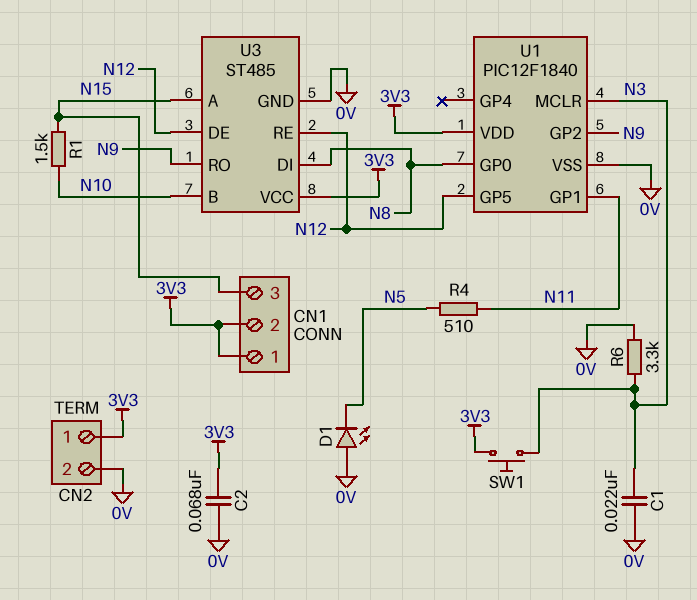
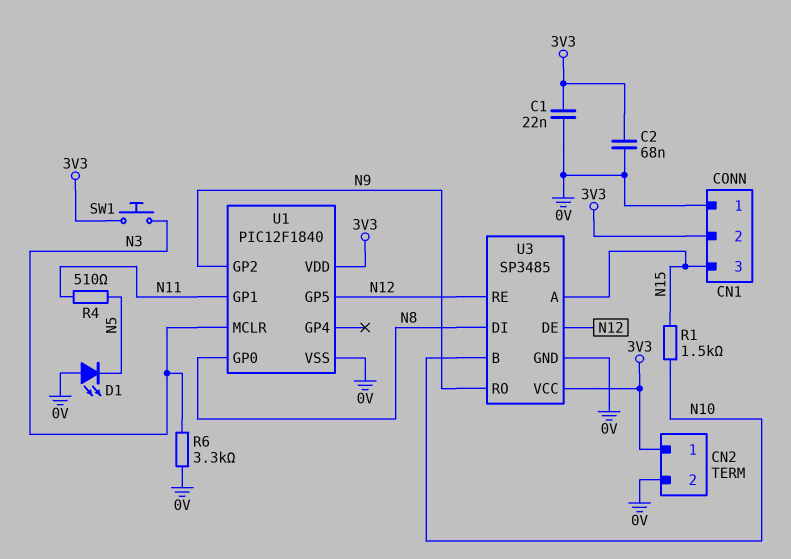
C1: 22nF (0V, N3) -> 22nF (0V, 3V3)
CN1 pin 1: 3V3 -> 0V
U3: ST485 -> SP3485

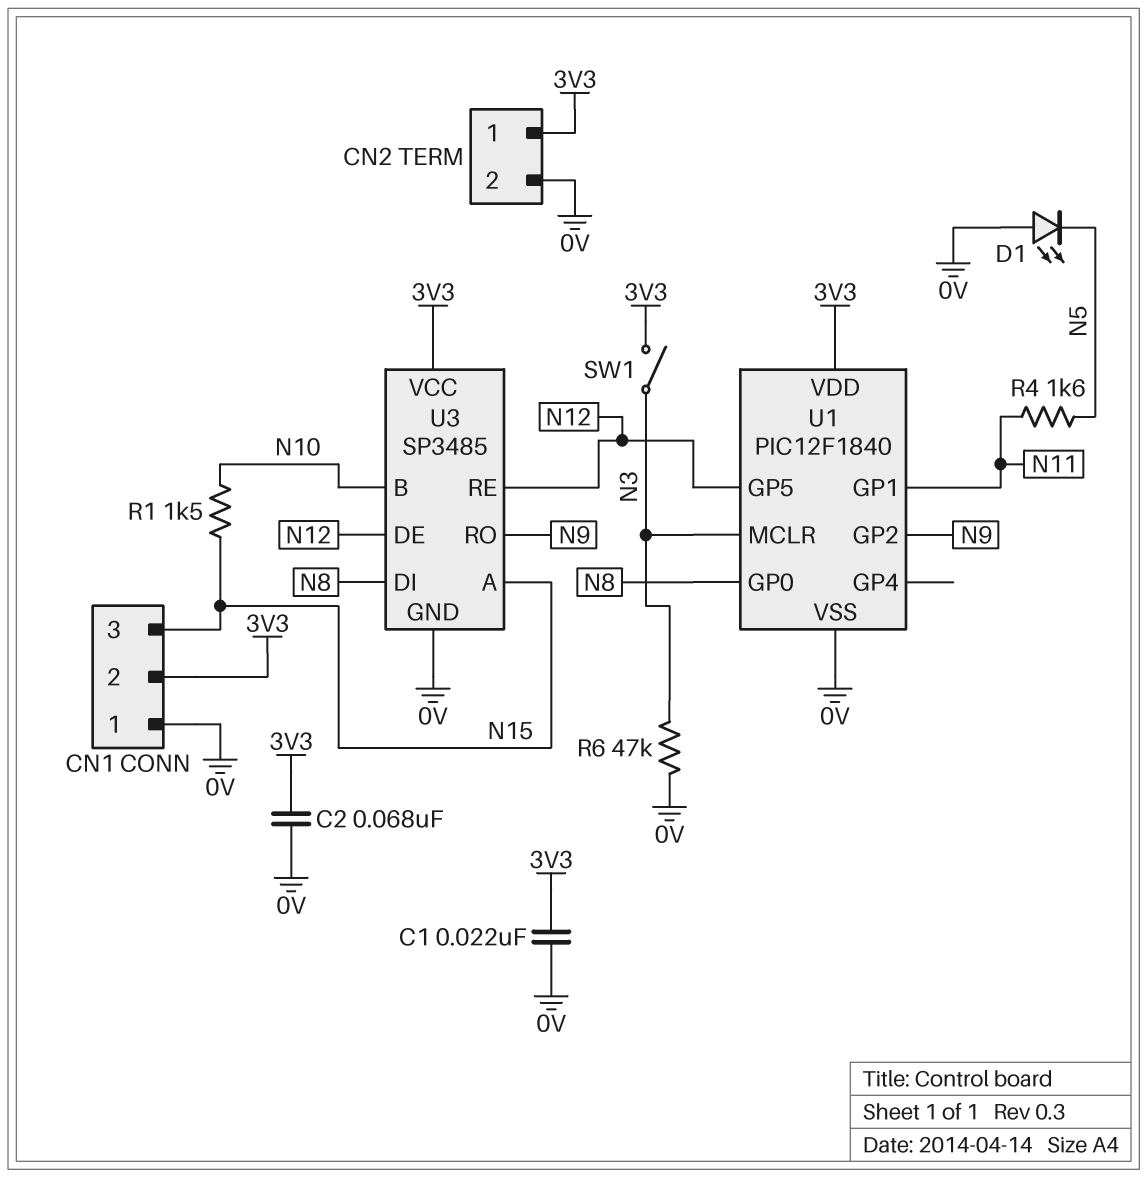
R4: 510 (N5, N11) -> 1.6k (N5, N11)
R6: 3.3k (0V, N3) -> 47k (0V, N3)
SW1: button (3V3, N3) -> switch (3V3, N3)

